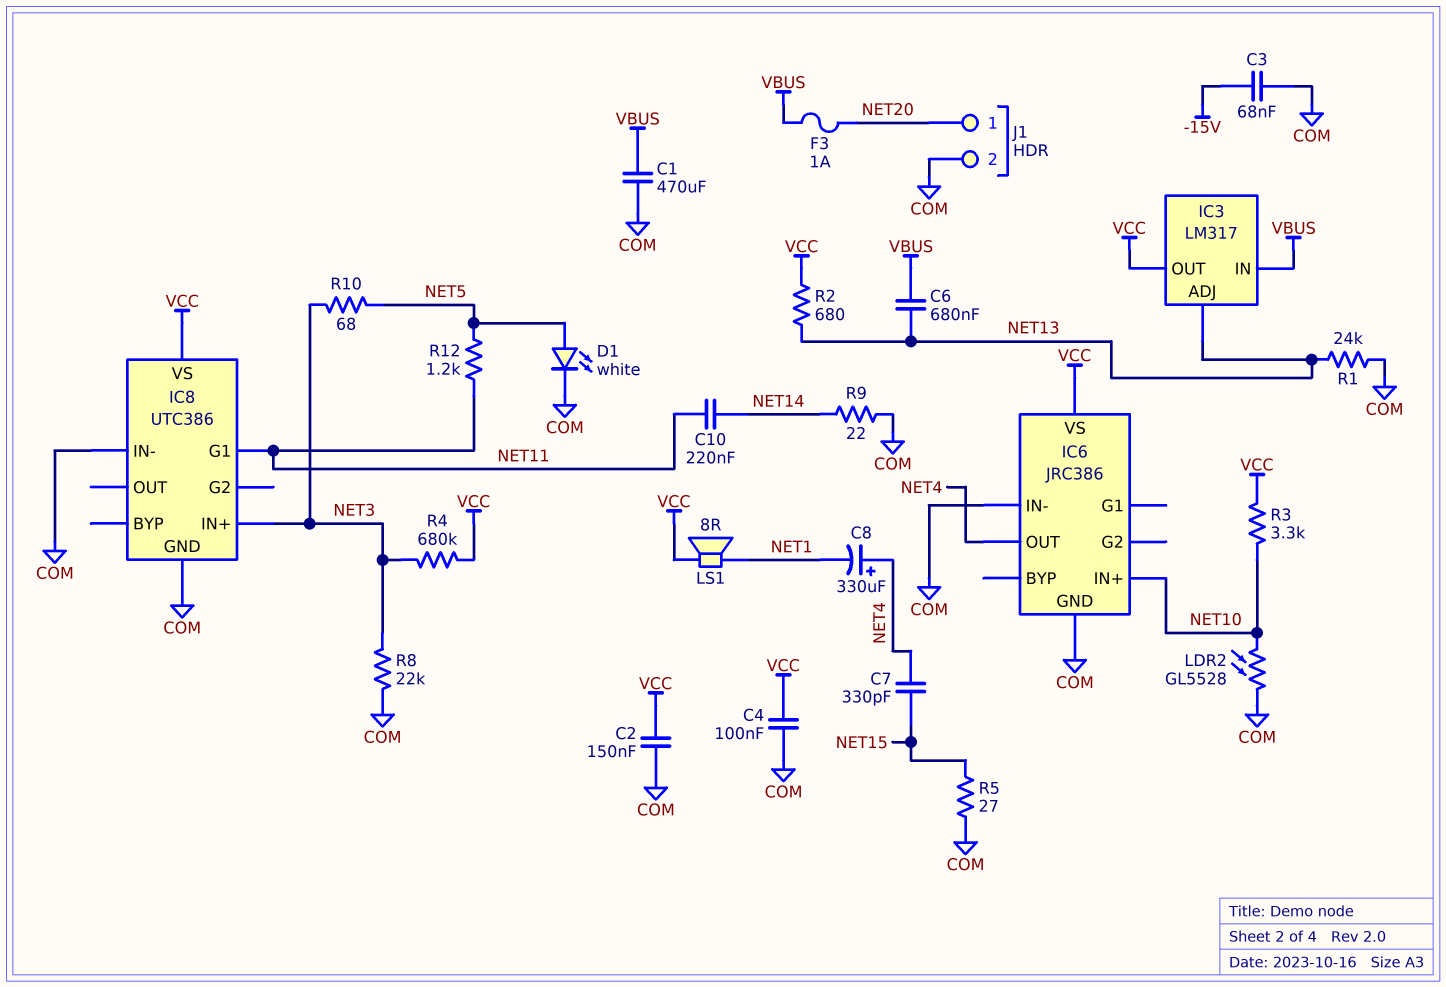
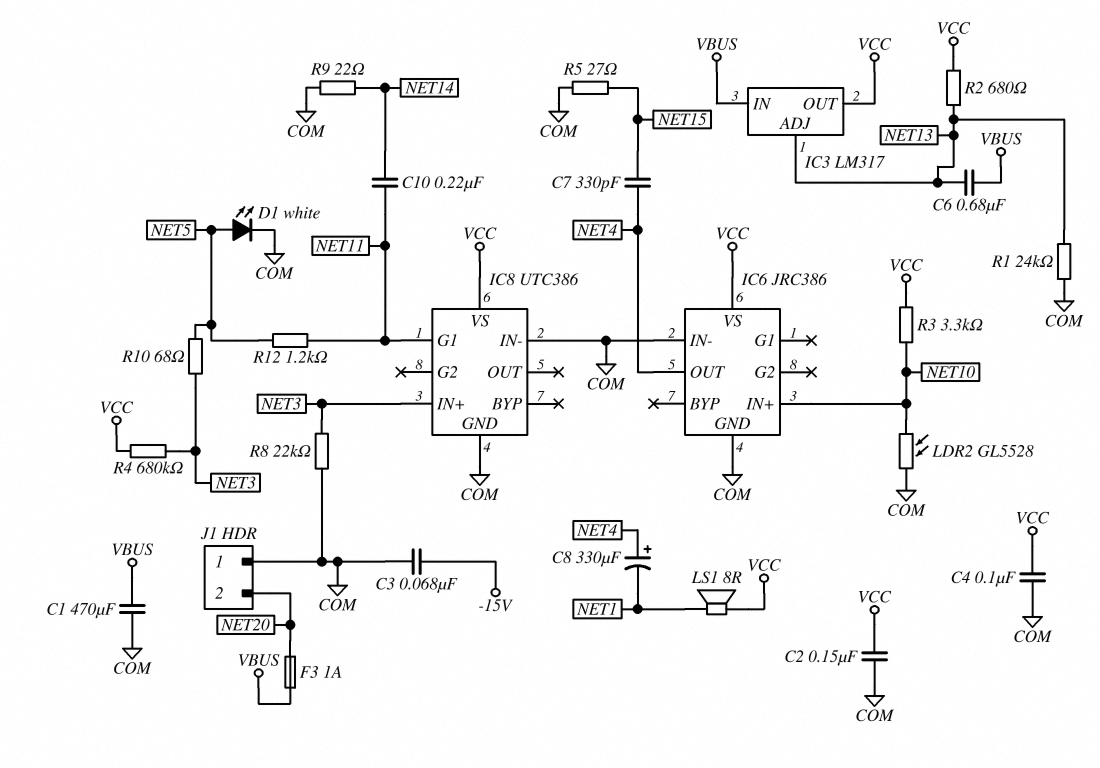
J1 pin 1: NET20 -> COM
J1 pin 2: COM -> NET20

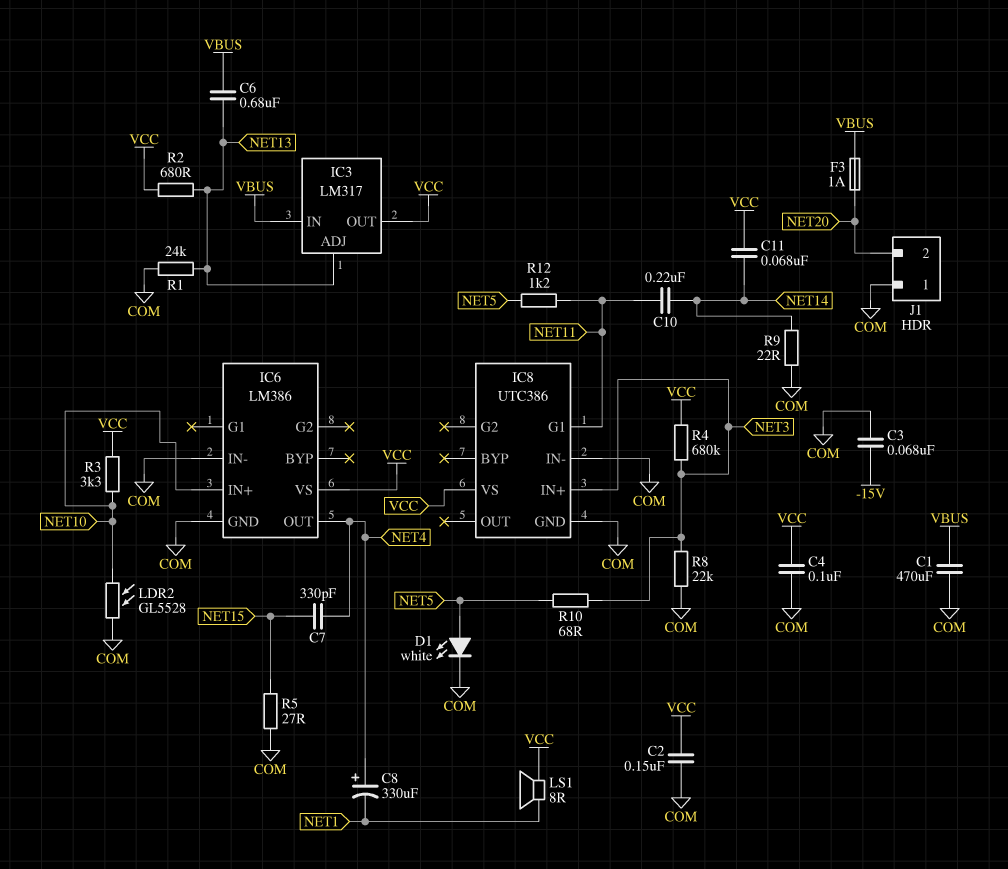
C11: none -> 68nF (NET14, VCC)
IC6: JRC386 -> LM386

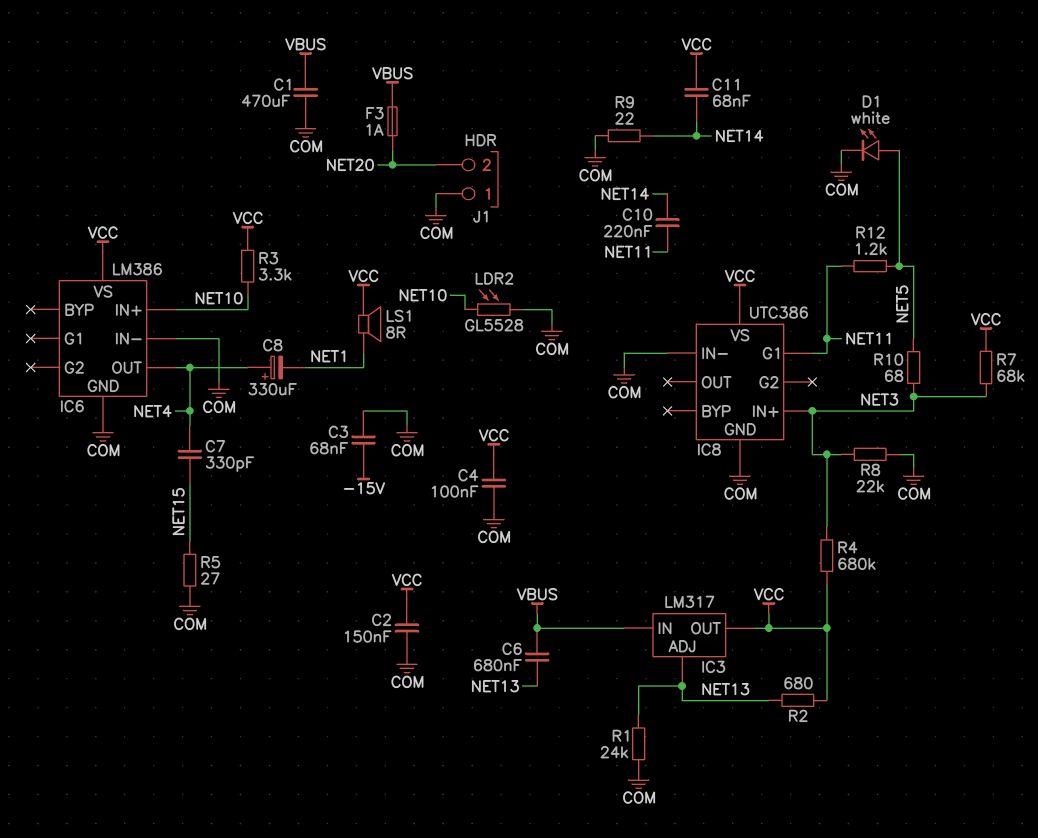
R7: none -> 68k (NET3, VCC)

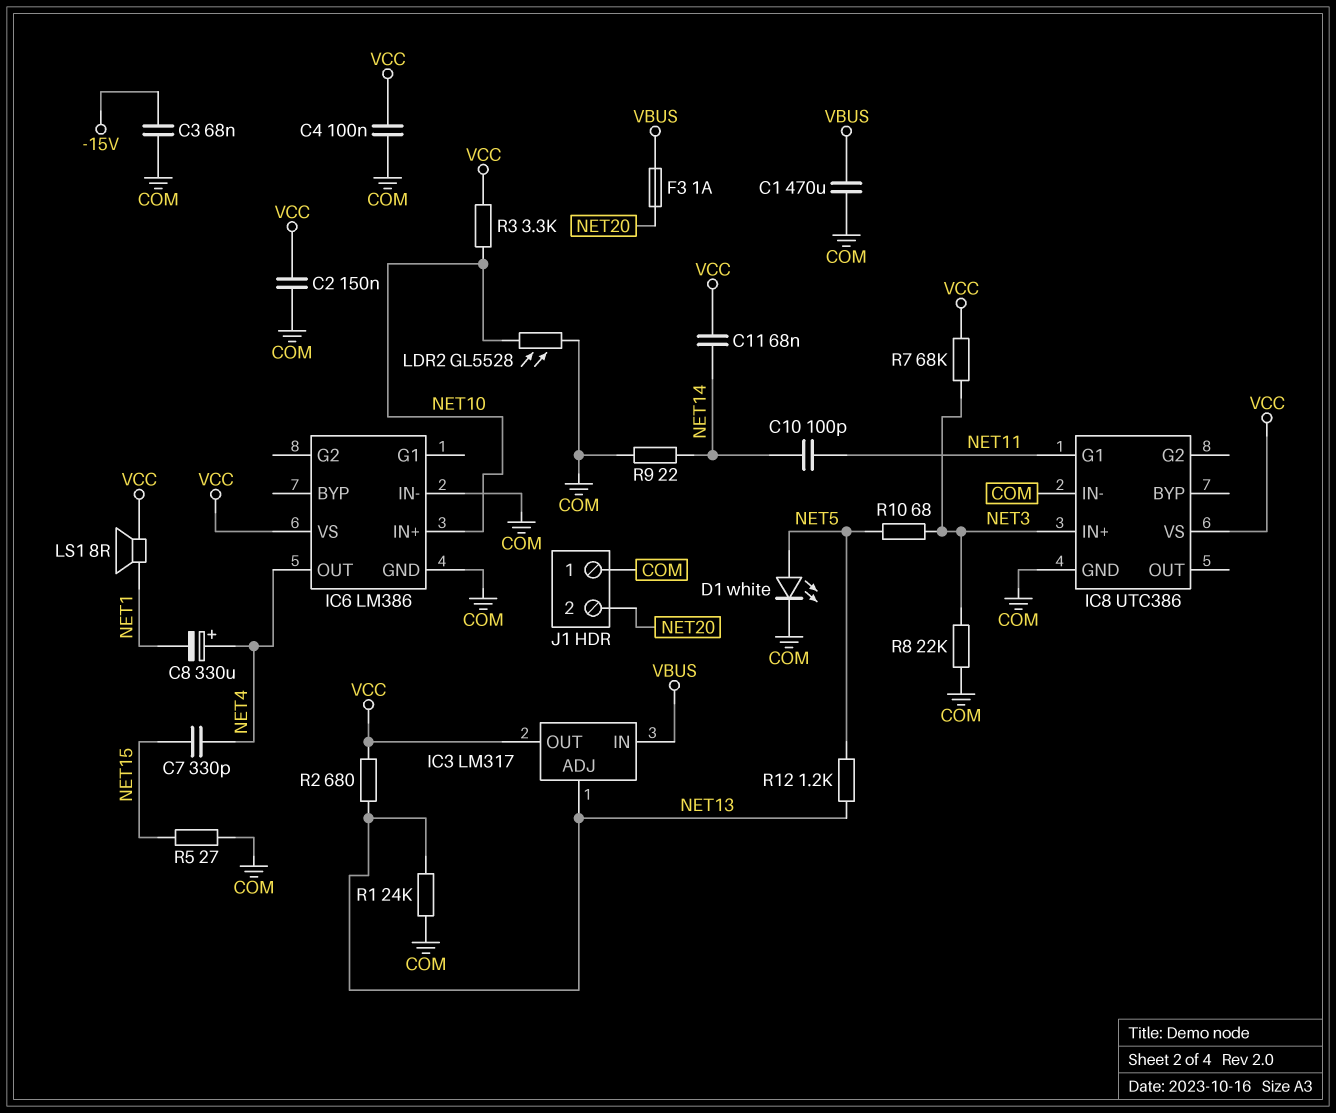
C6: 680nF (NET13, VBUS) -> none
C10: 220nF (NET11, NET14) -> 100pF (NET11, NET14)
R4: 680k (NET3, VCC) -> none
R12: 1.2k (NET5, NET11) -> 1.2k (NET5, NET13)

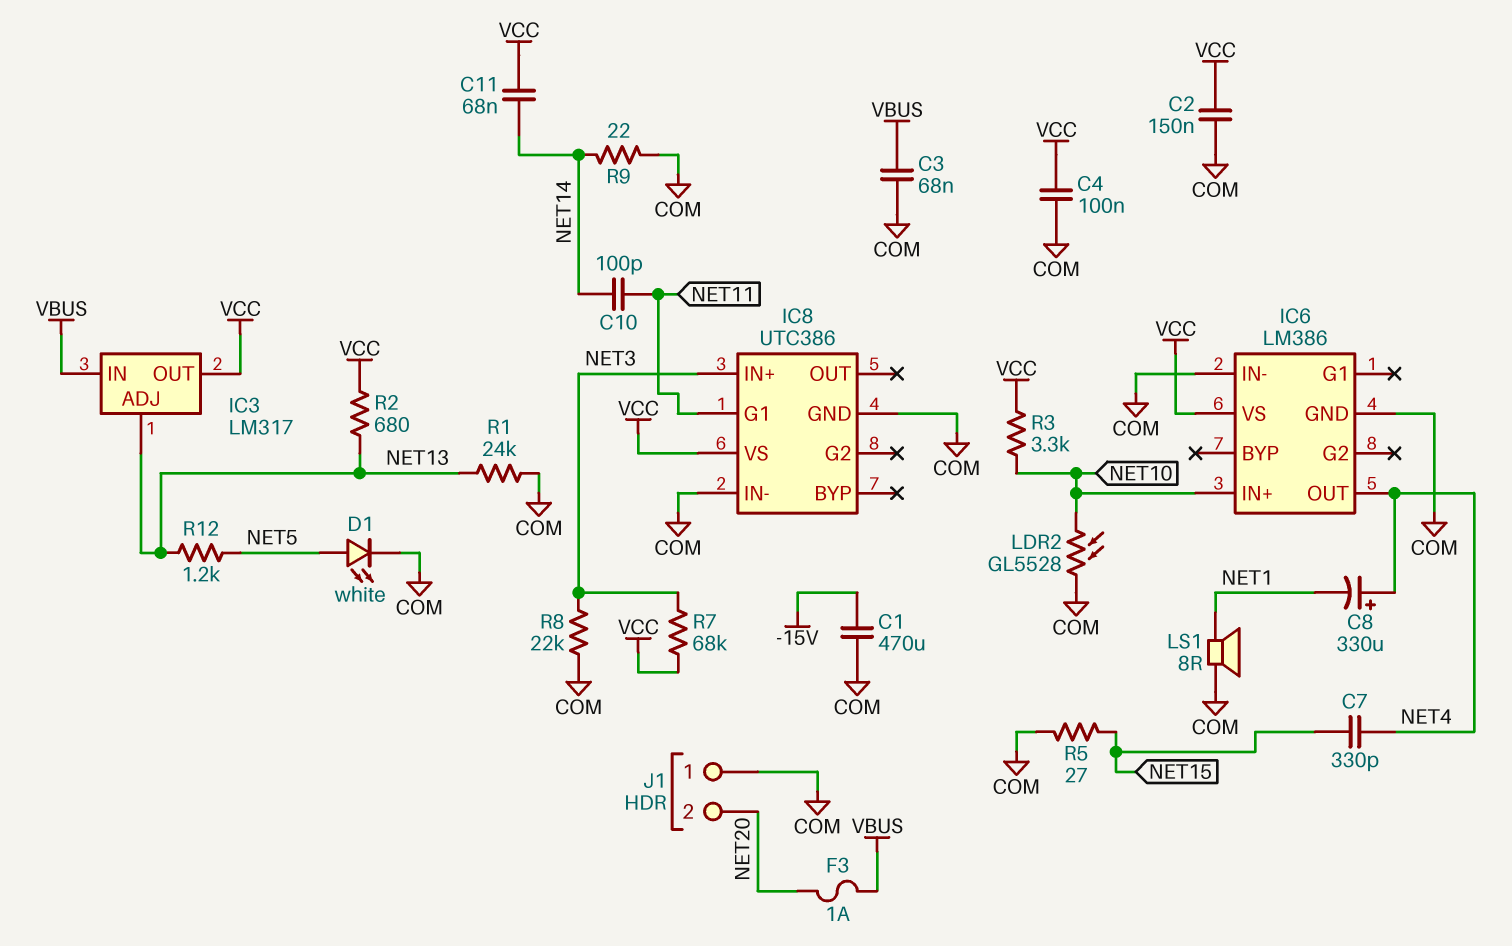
C1: 470uF (COM, VBUS) -> 470uF (-15V, COM)
C3: 68nF (-15V, COM) -> 68nF (COM, VBUS)
LS1: speaker 8R (NET1, VCC) -> speaker 8R (COM, NET1)
R10: 68 (NET3, NET5) -> none

